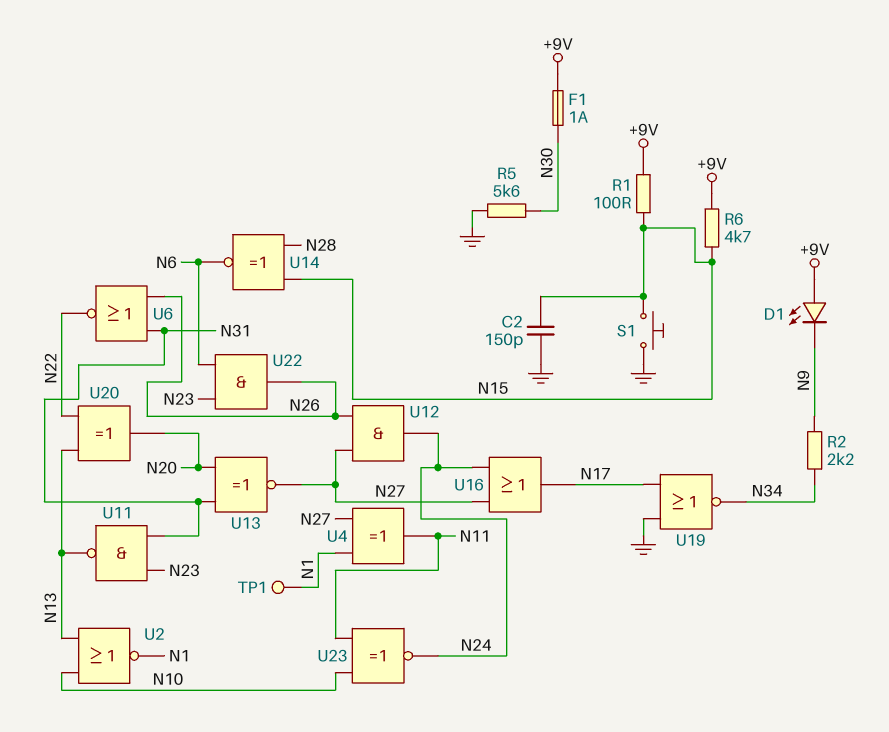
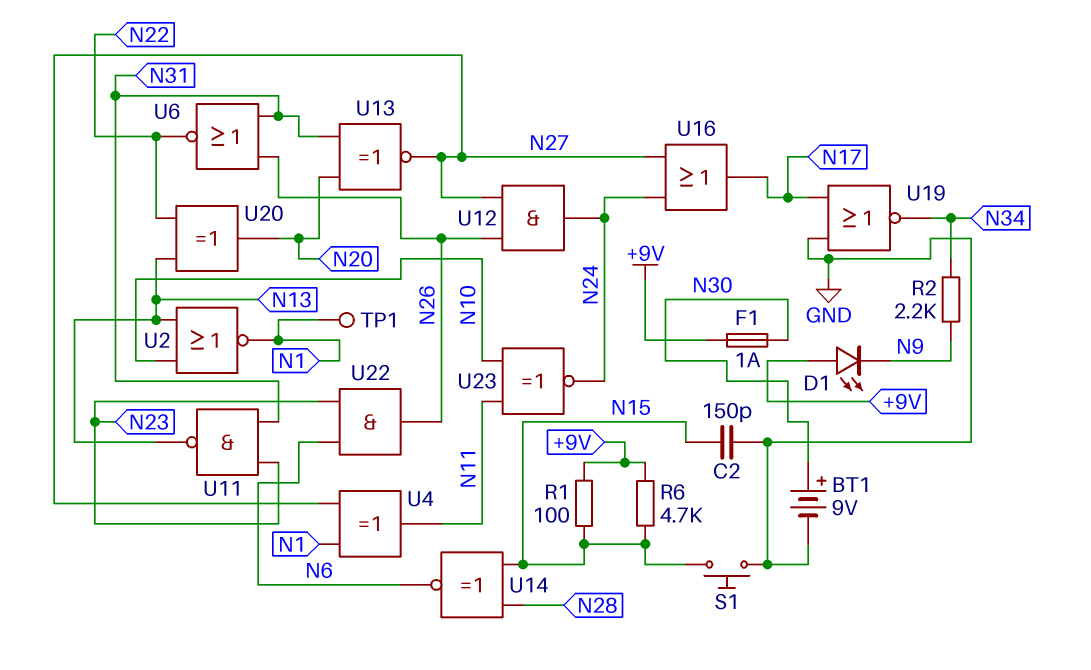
BT1: none -> 9V (plus N30, minus GND)
R5: 5.6k (GND, N30) -> none

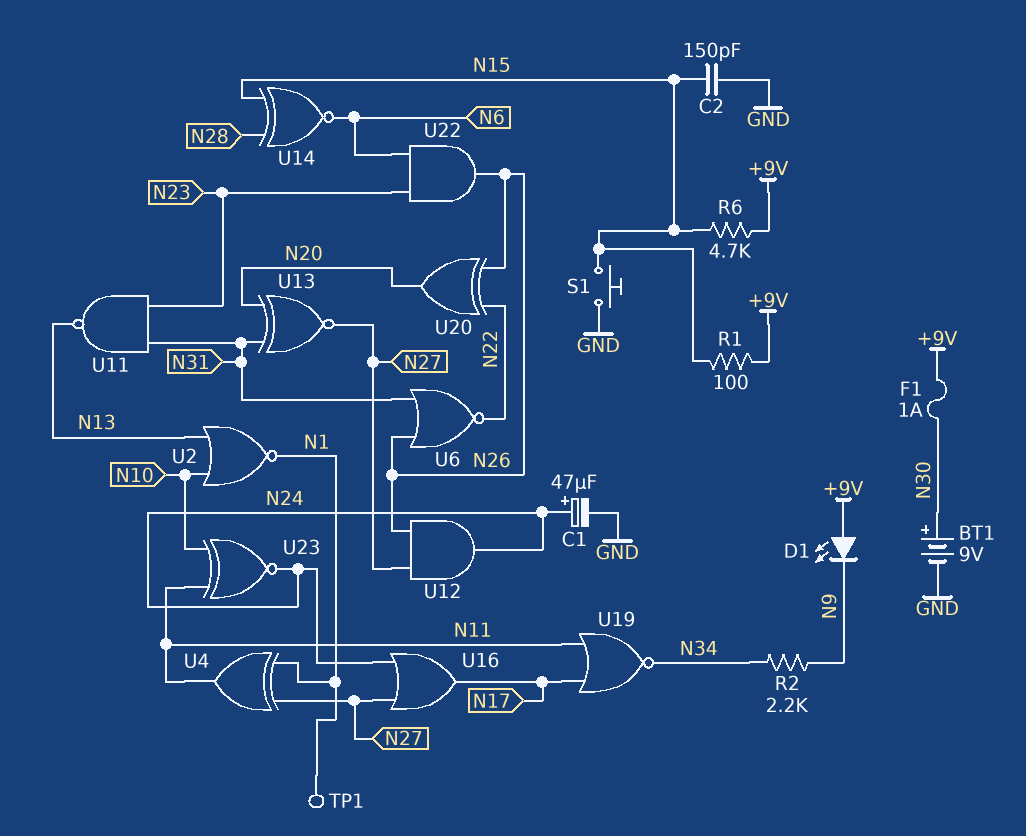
C1: none -> 47uF (plus N24, minus GND)
U19: NOR (in GND, in N17, out N34) -> NOR (in N11, in N17, out N34)
U20: XOR (in N13, in N22, out N20) -> XOR (in N22, in N26, out N20)

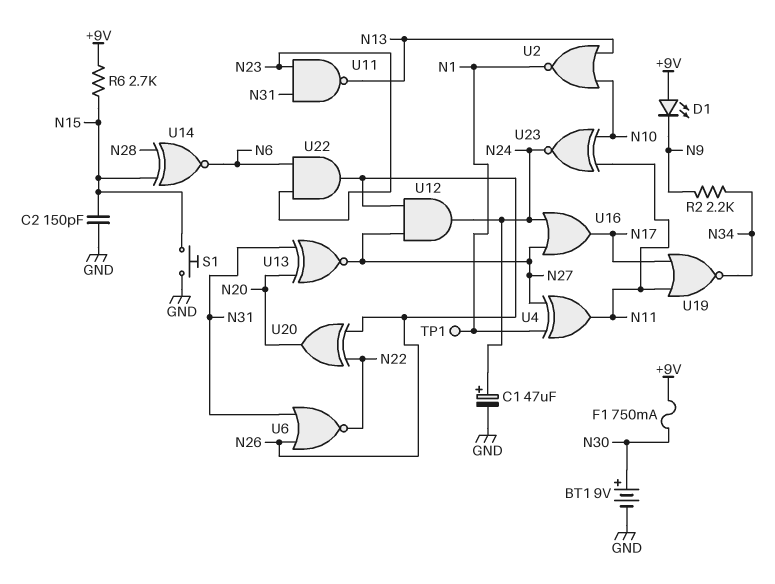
F1: 1A (+9V, N30) -> 750mA (+9V, N30)
R1: 100 (+9V, N15) -> none
R6: 4.7k (+9V, N15) -> 2.7k (+9V, N15)

